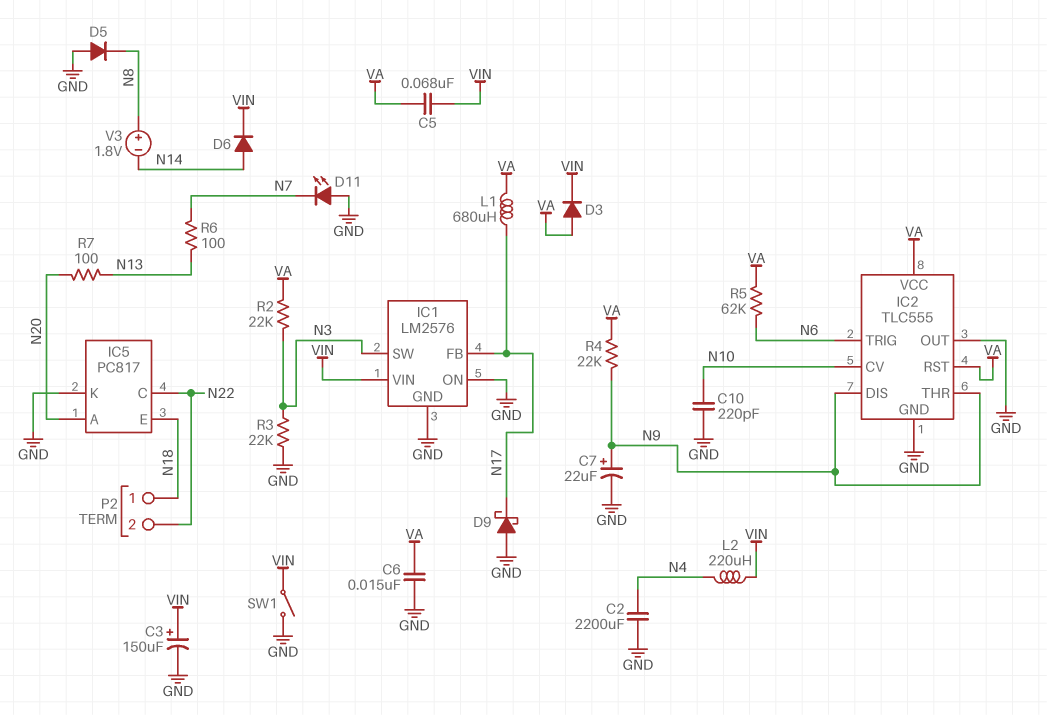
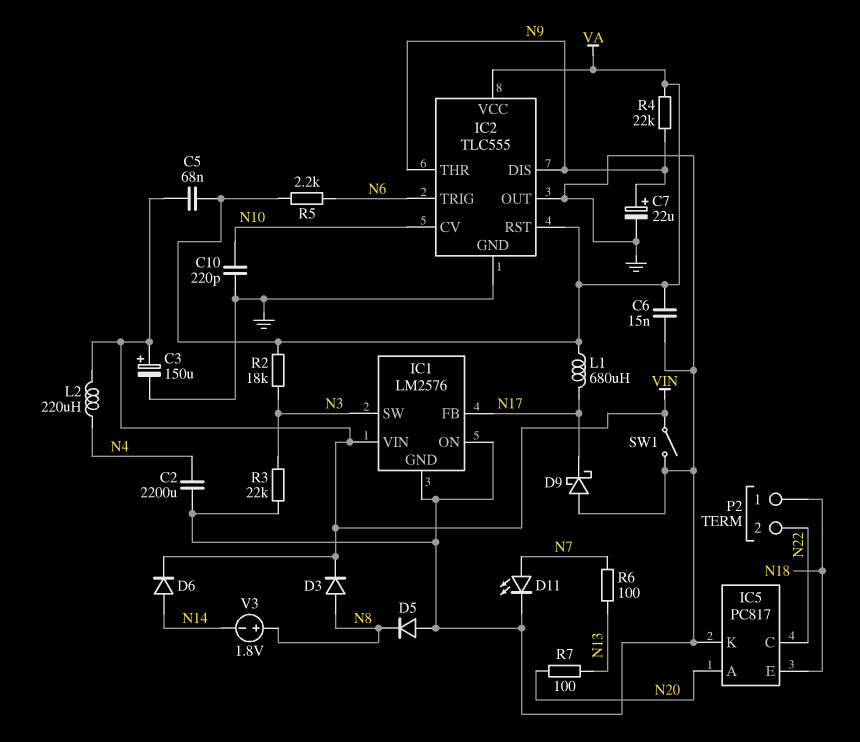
D3: diode (A VA, K VIN) -> diode (A N8, K VIN)
D11: LED (A GND, K N7) -> LED (A N7, K GND)
R2: 22k (N3, VA) -> 18k (N3, VA)
R5: 62k (N6, VA) -> 2.2k (N6, VA)

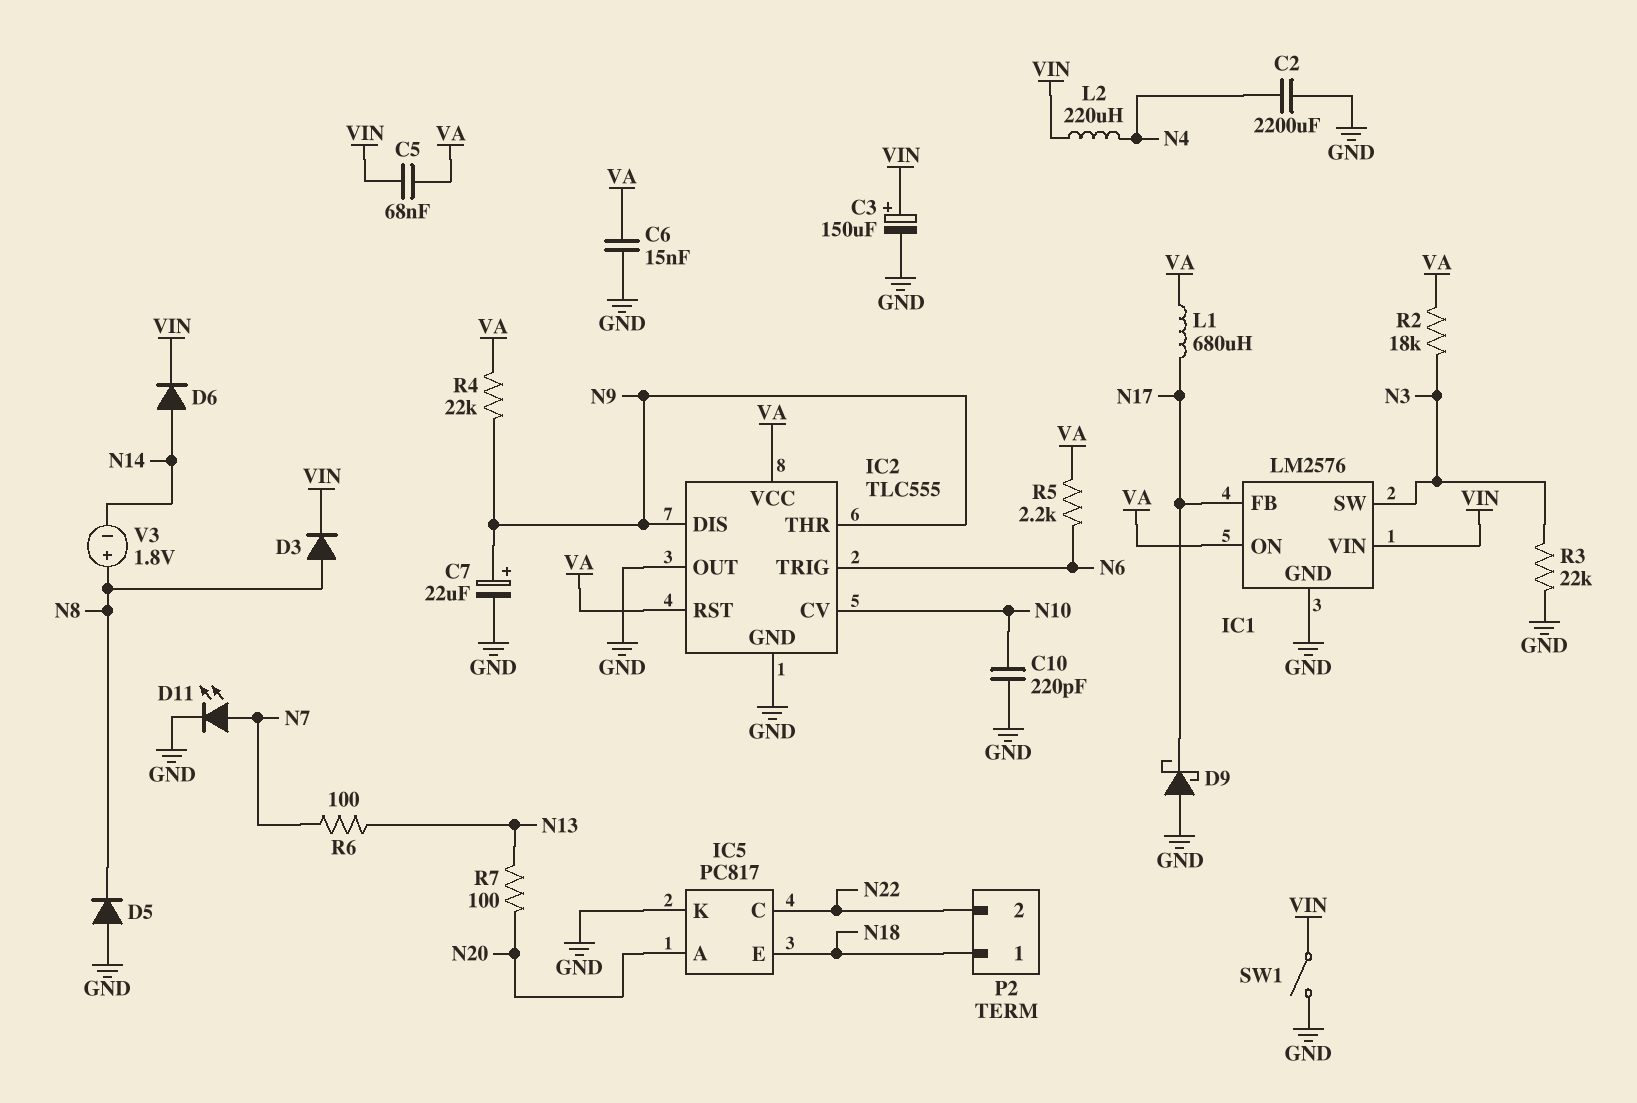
IC1 pin ON: GND -> VA

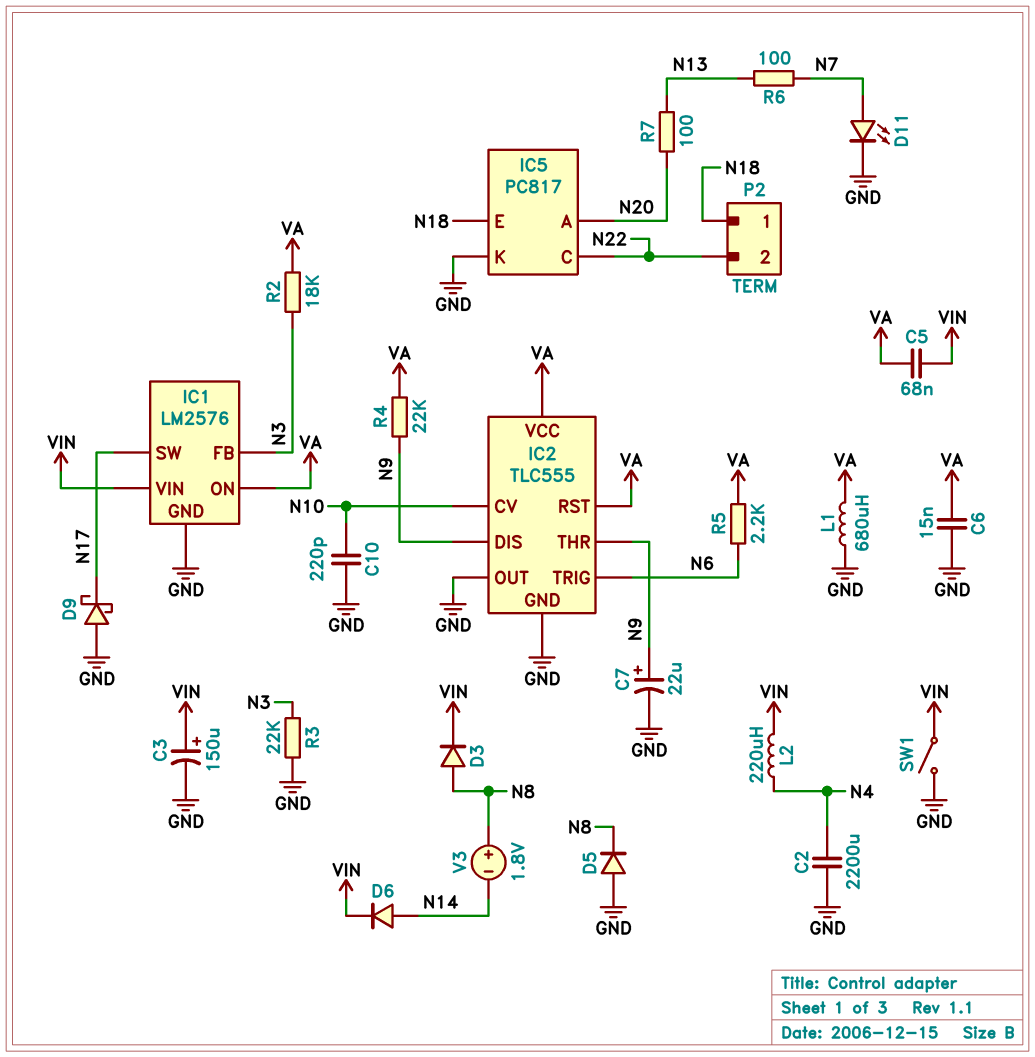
IC1 pin FB: N17 -> N3
IC1 pin SW: N3 -> N17
L1: 680uH (N17, VA) -> 680uH (GND, VA)

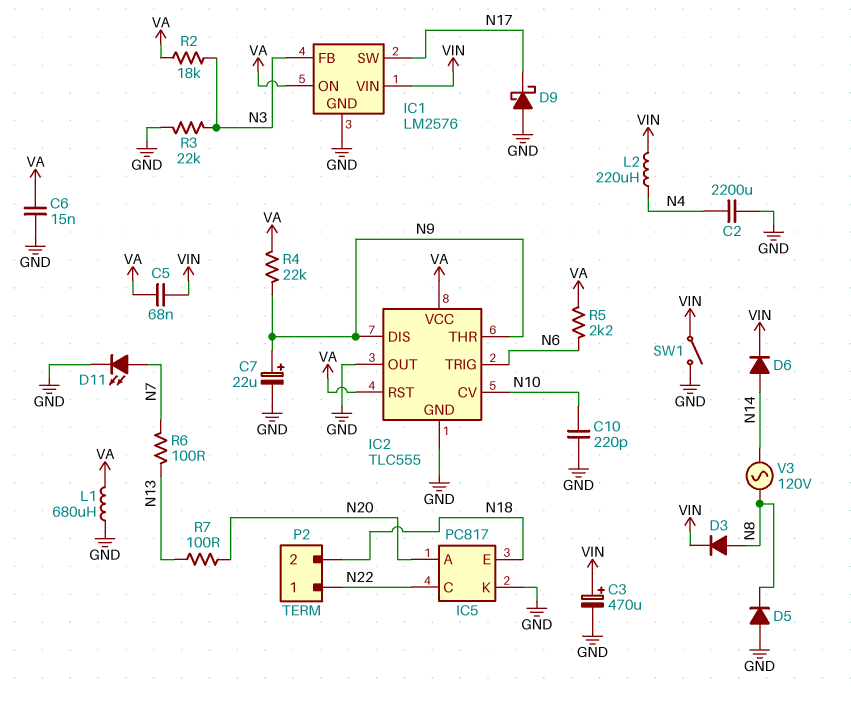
C3: 150uF (plus VIN, minus GND) -> 470uF (plus VIN, minus GND)
P2 pin 1: N18 -> N22
P2 pin 2: N22 -> N18
V3: 1.8V (plus N8, minus N14) -> AC 120V (N8, N14)

